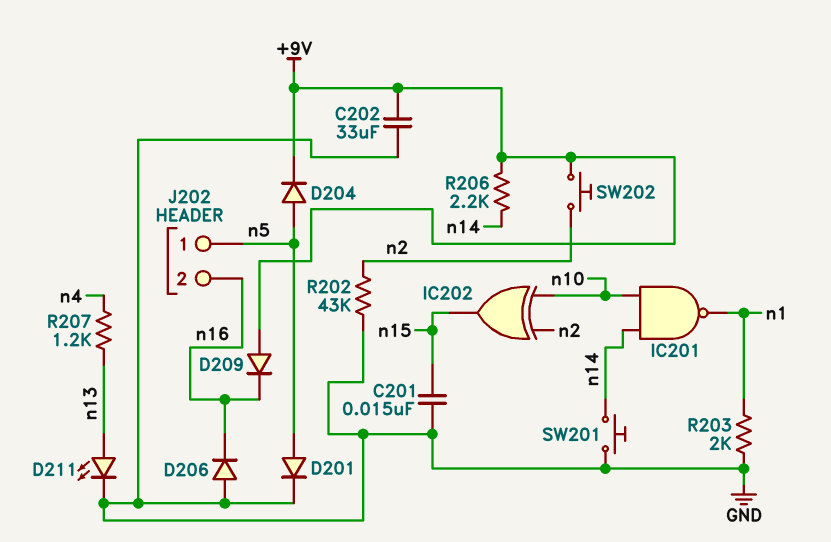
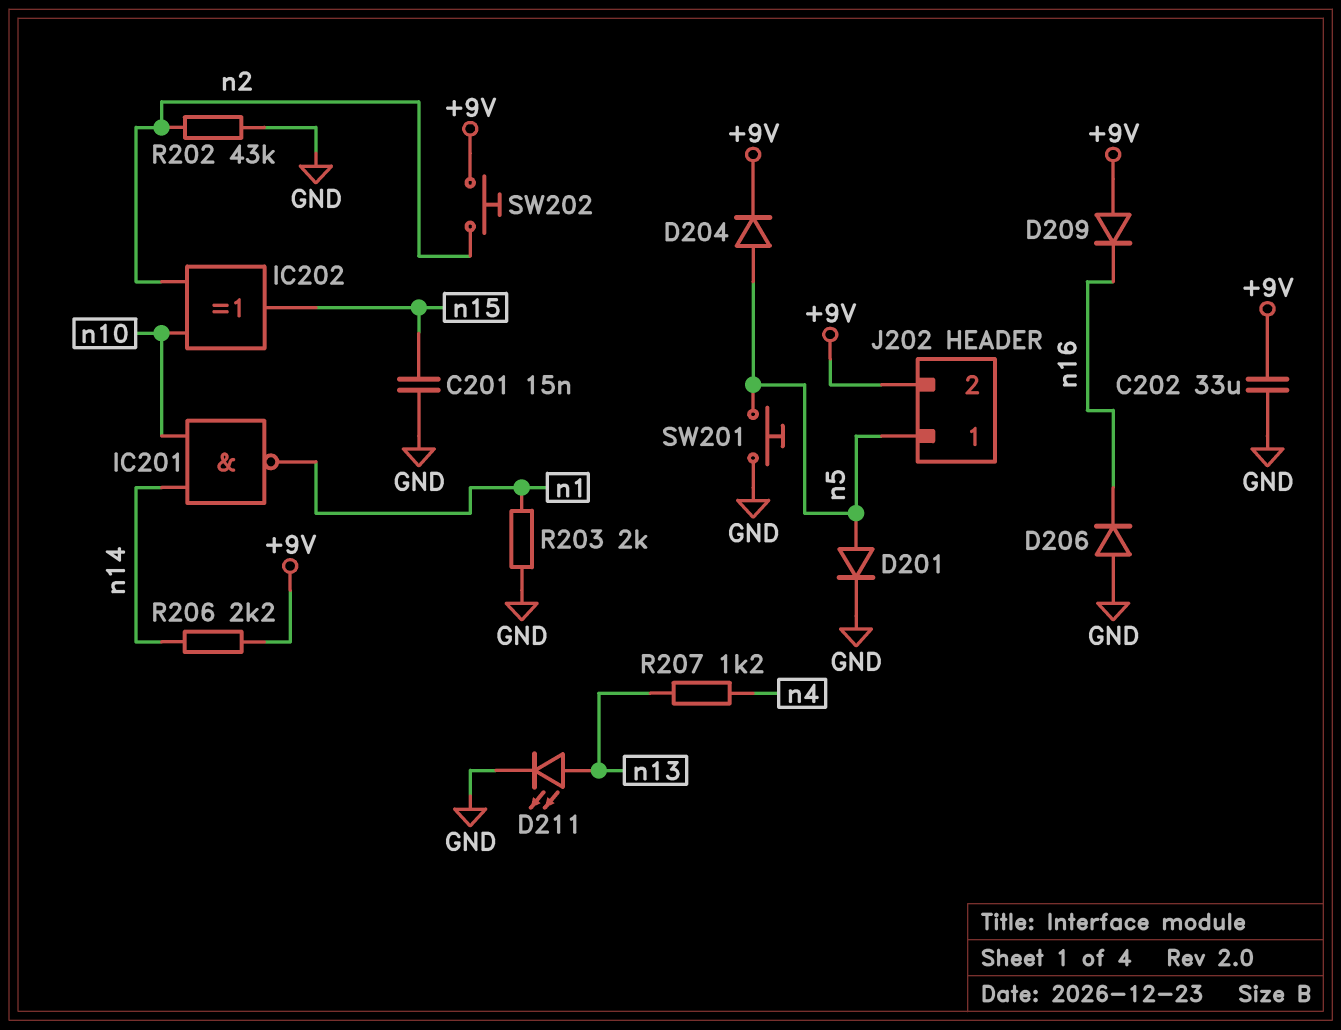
J202 pin 2: n16 -> +9V
SW201: button (GND, n14) -> button (GND, n5)

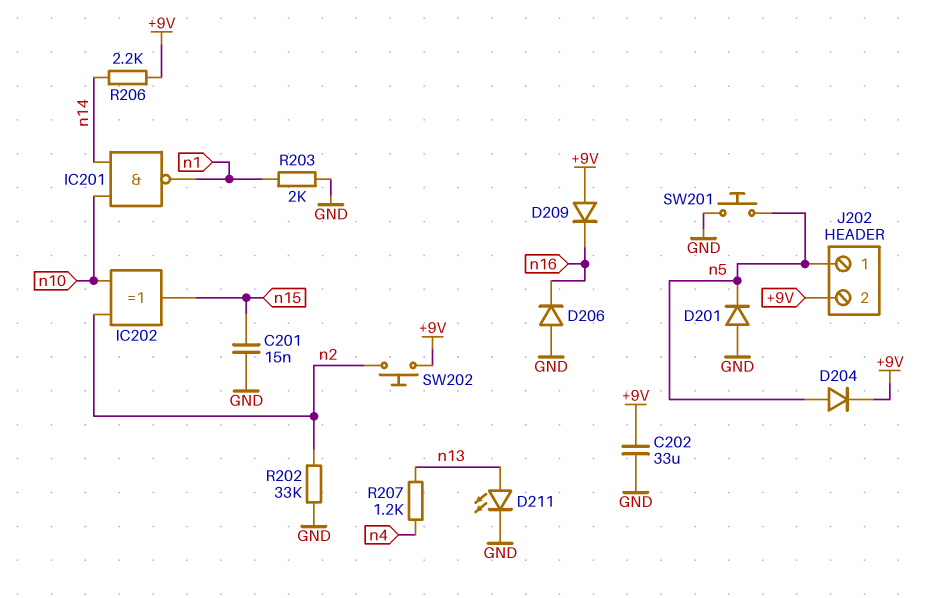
D201: diode (A n5, K GND) -> diode (A GND, K n5)
R202: 43k (GND, n2) -> 33k (GND, n2)

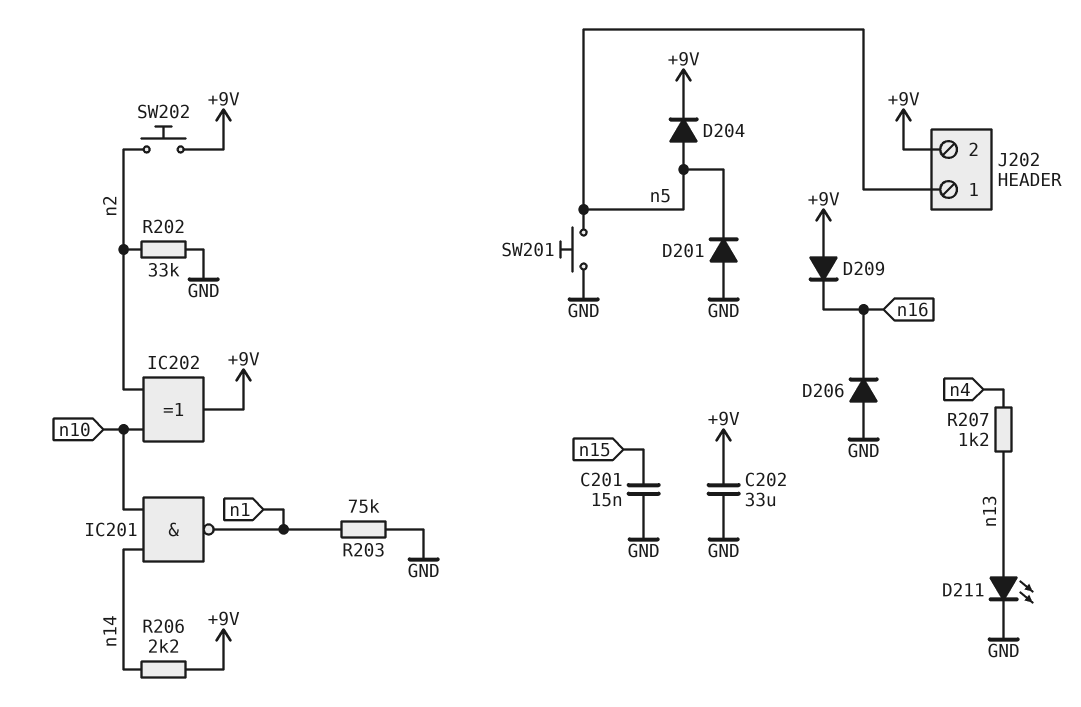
IC202: XOR (in n2, in n10, out n15) -> XOR (in n2, in n10, out +9V)
R203: 2k (GND, n1) -> 75k (GND, n1)

